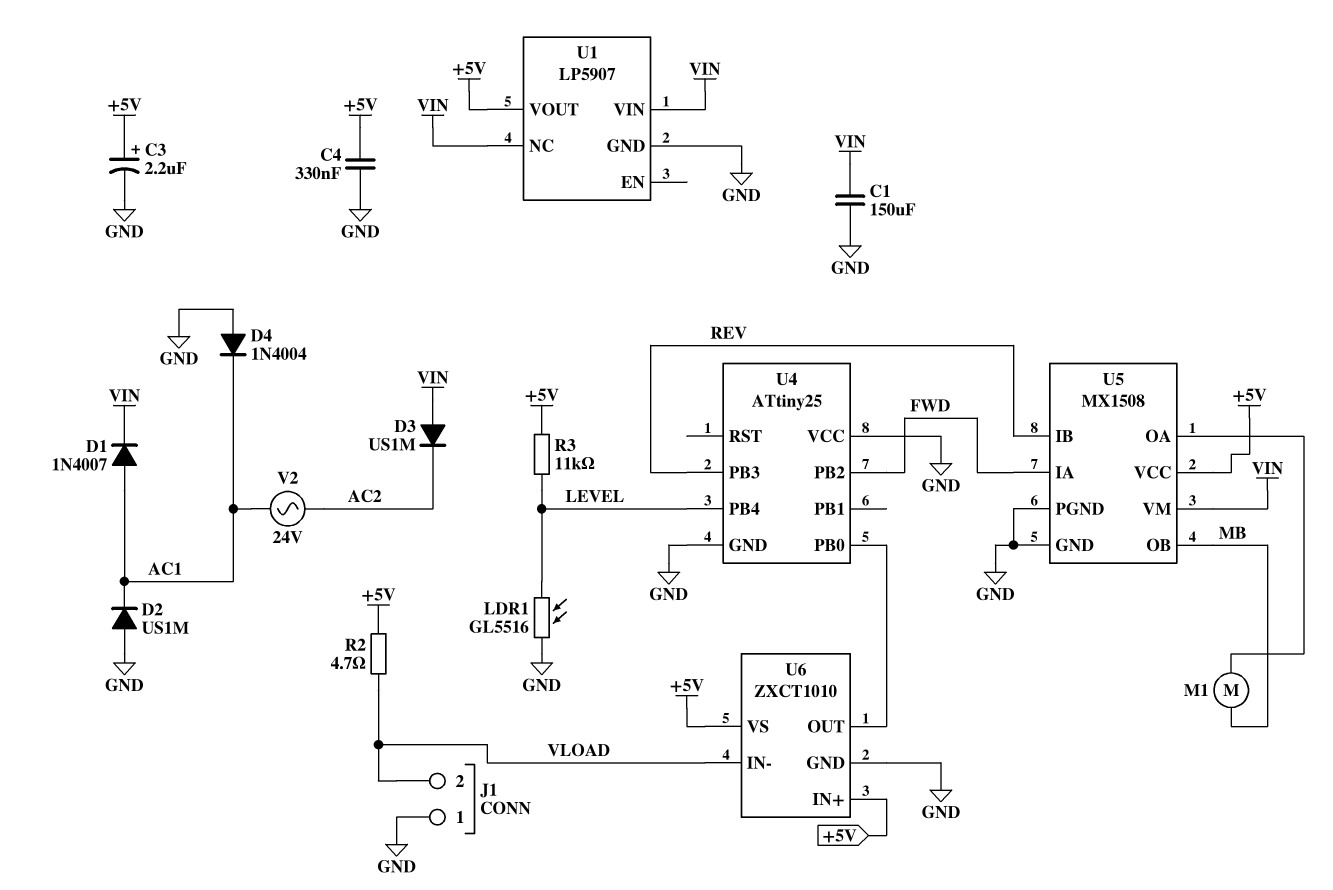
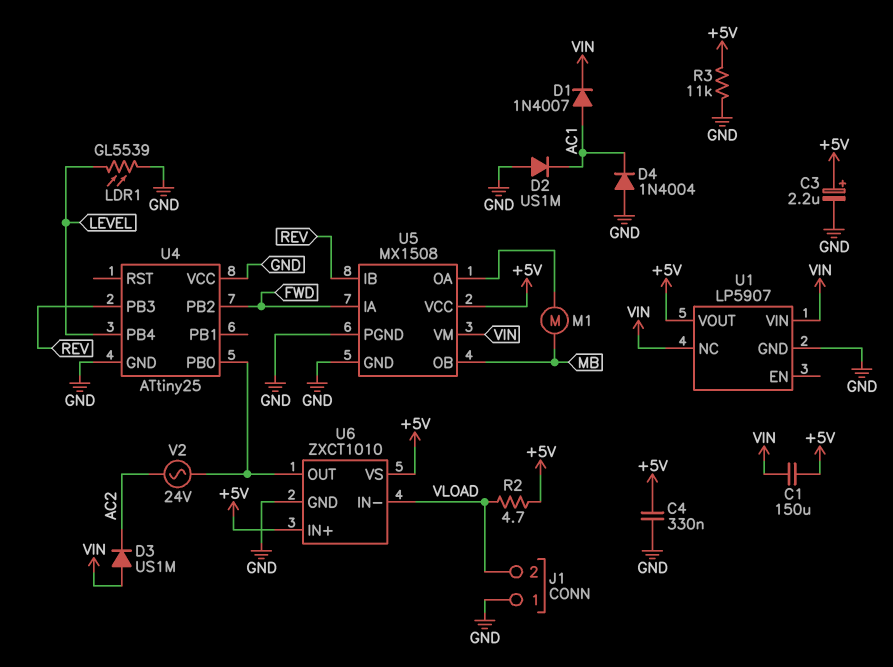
C1: 150uF (GND, VIN) -> 150uF (+5V, VIN)
LDR1: GL5516 (GND, LEVEL) -> GL5539 (GND, LEVEL)
R3: 11k (+5V, LEVEL) -> 11k (+5V, GND)
V2: AC 24V (AC1, AC2) -> AC 24V (AC2, U4/PB0)

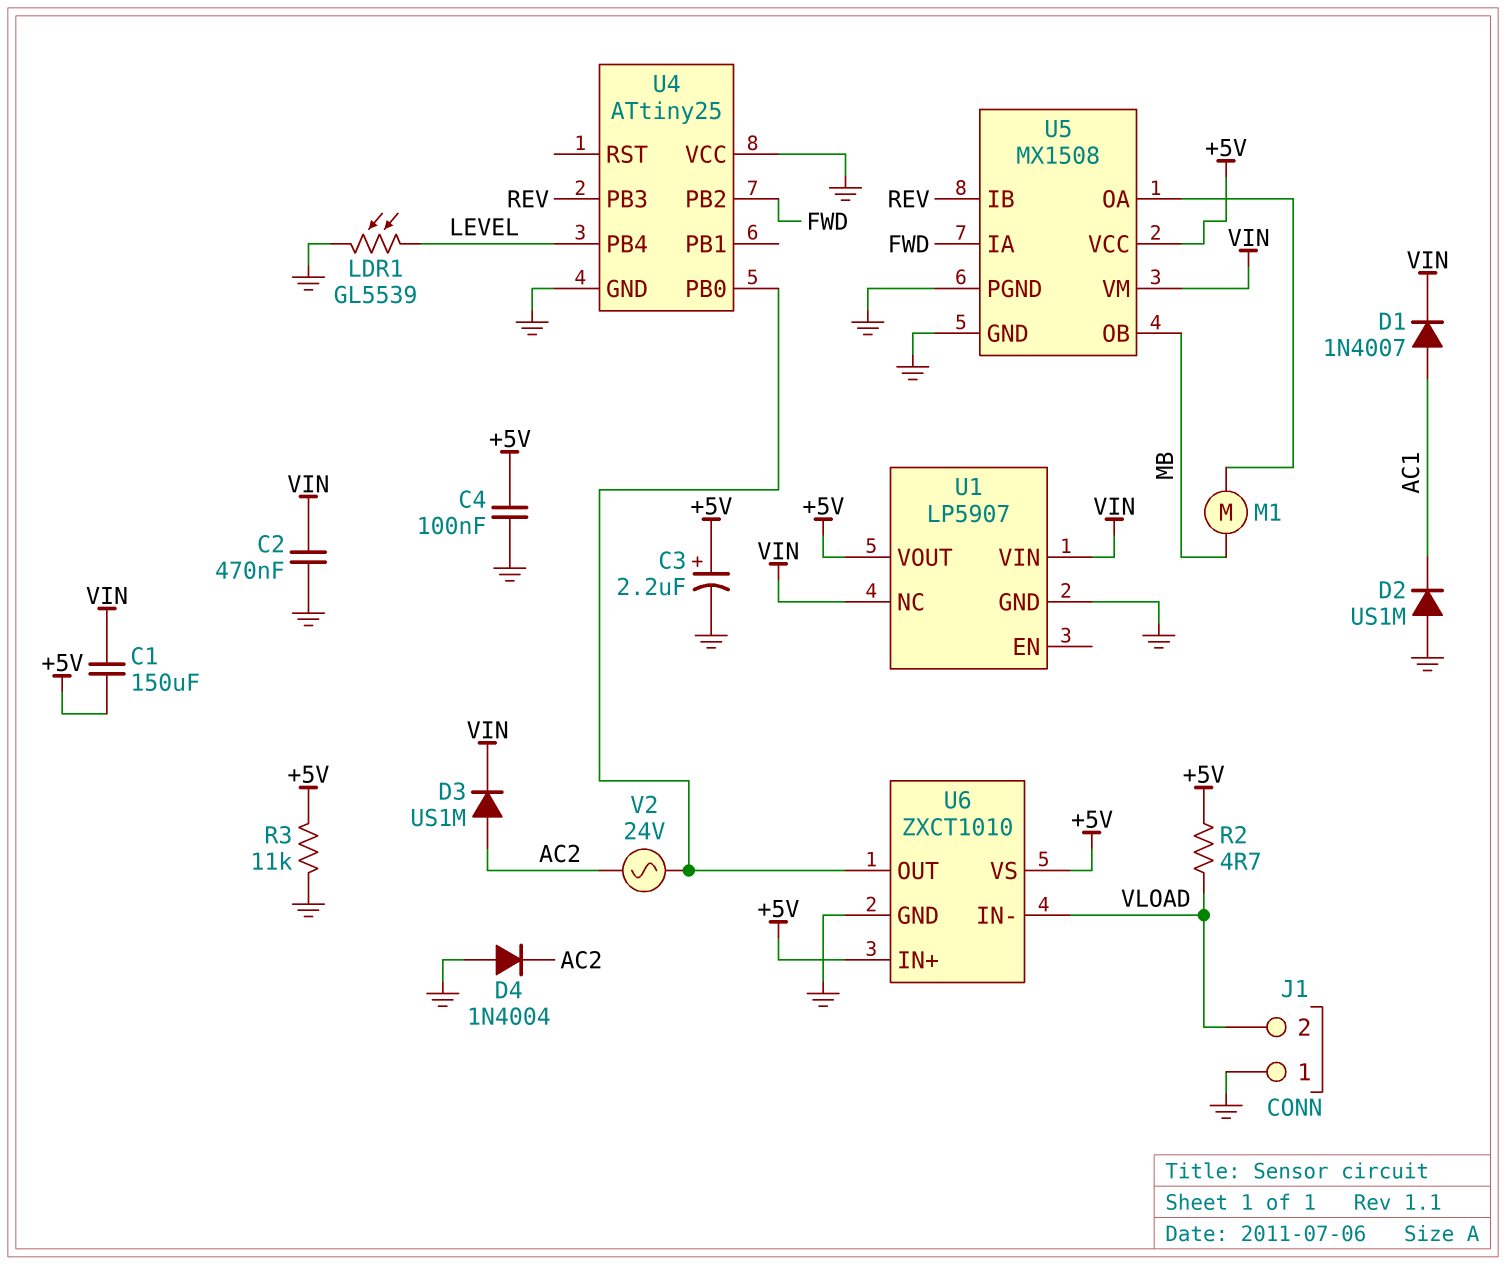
C2: none -> 470nF (GND, VIN)
C4: 330nF (+5V, GND) -> 100nF (+5V, GND)
D3: diode US1M (A VIN, K AC2) -> diode US1M (A AC2, K VIN)
D4: diode 1N4004 (A GND, K AC1) -> diode 1N4004 (A GND, K AC2)

